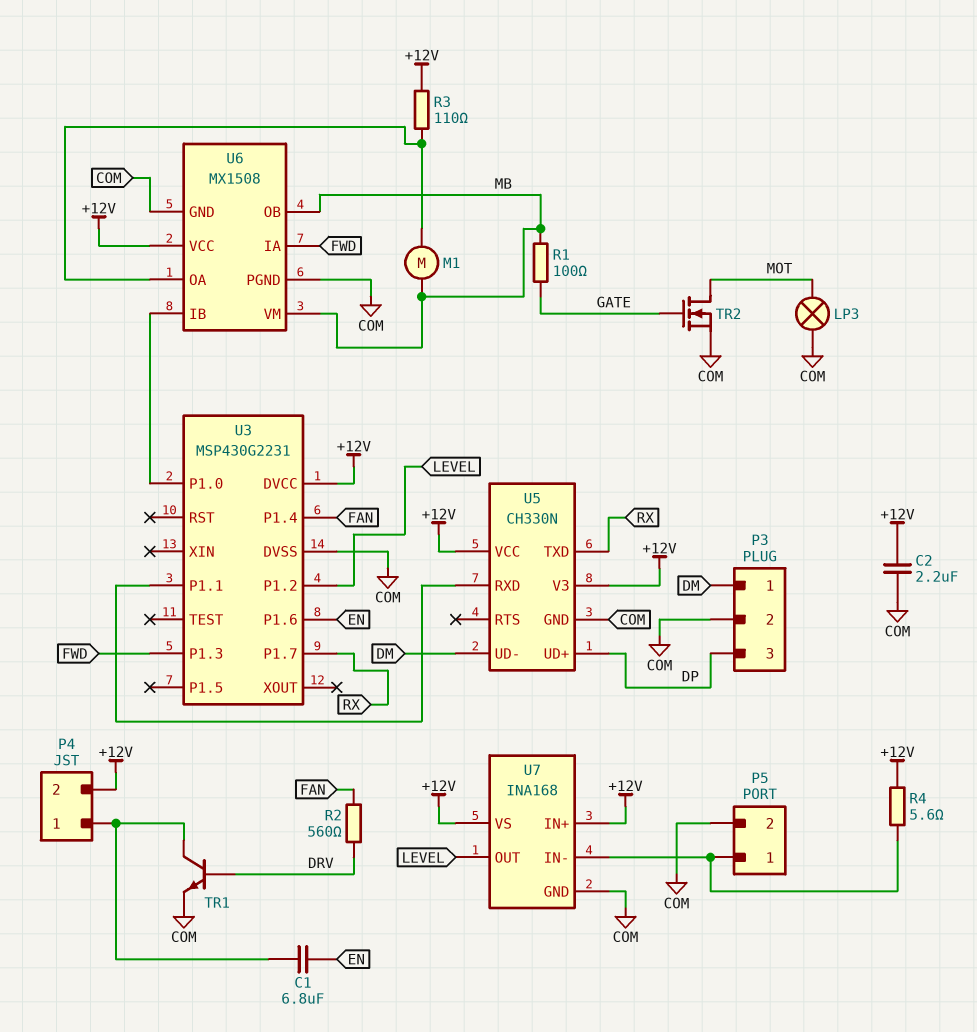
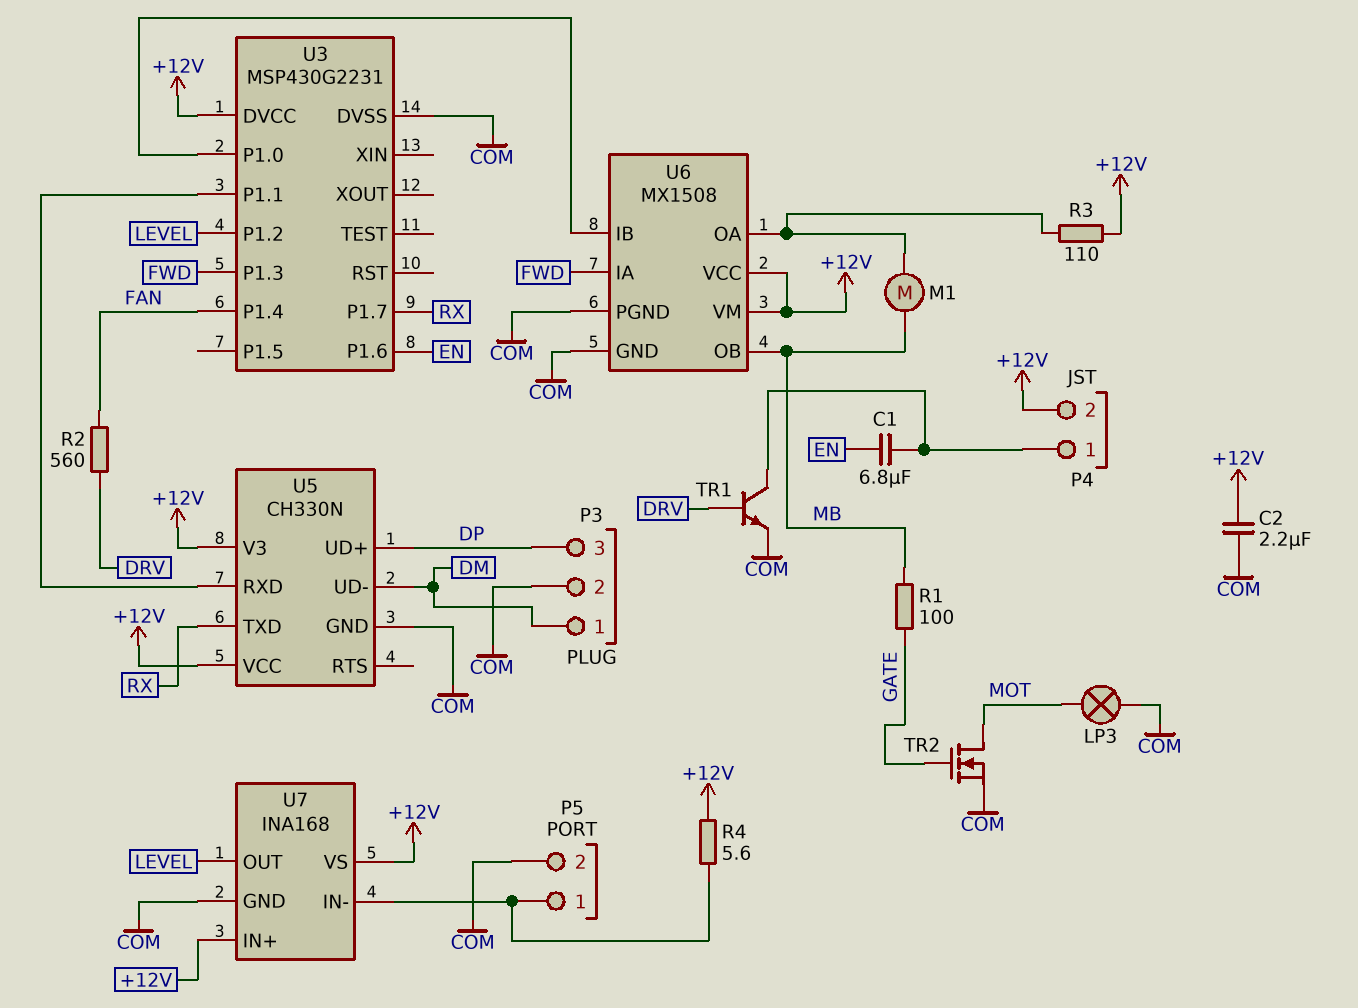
U6 pin VM: MB -> +12V

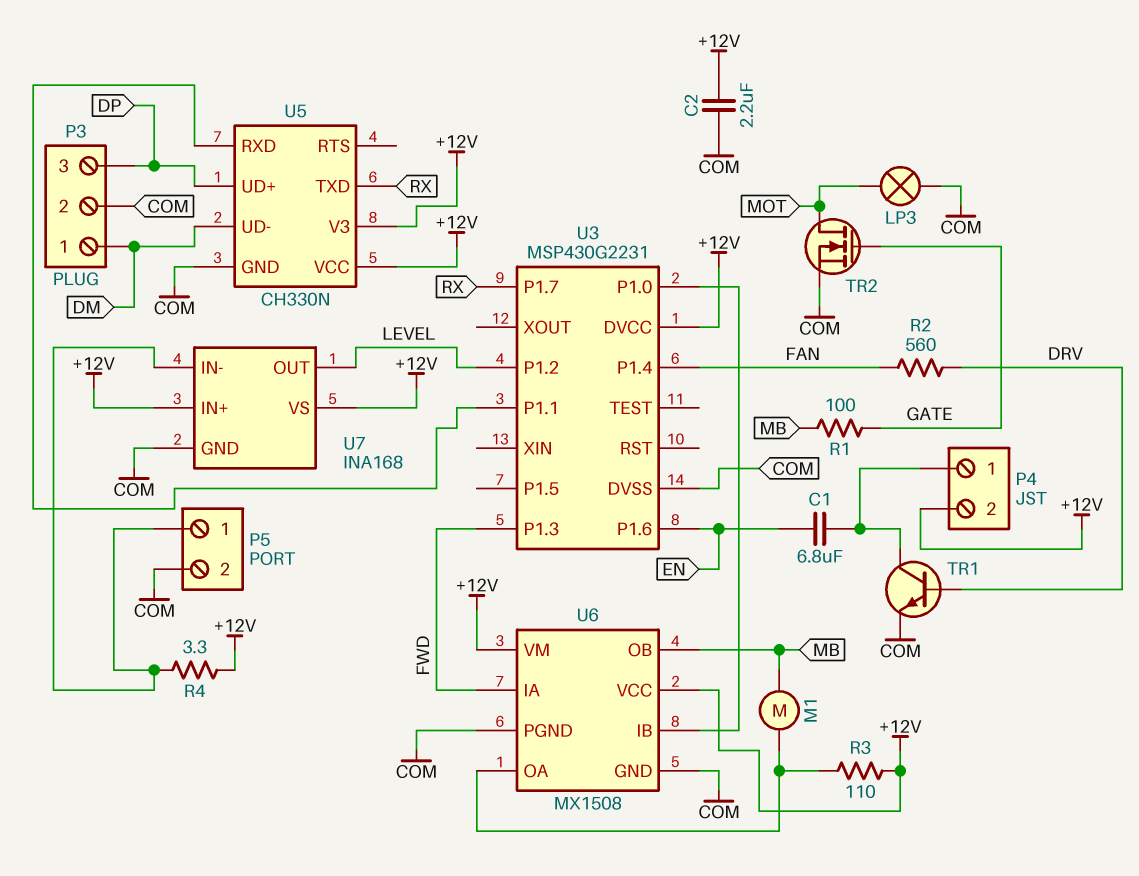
R4: 5.6 (+12V, P5/1) -> 3.3 (+12V, P5/1)

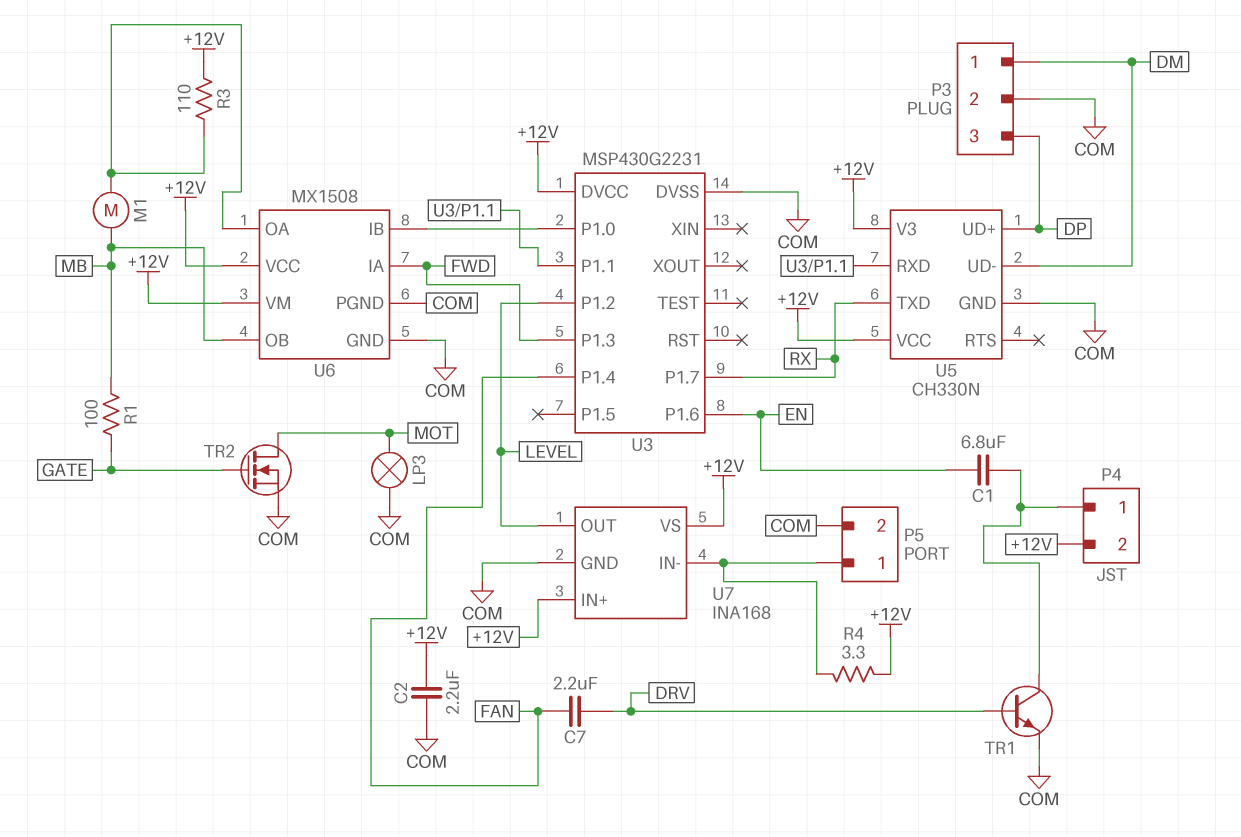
C7: none -> 2.2uF (DRV, FAN)
R2: 560 (DRV, FAN) -> none

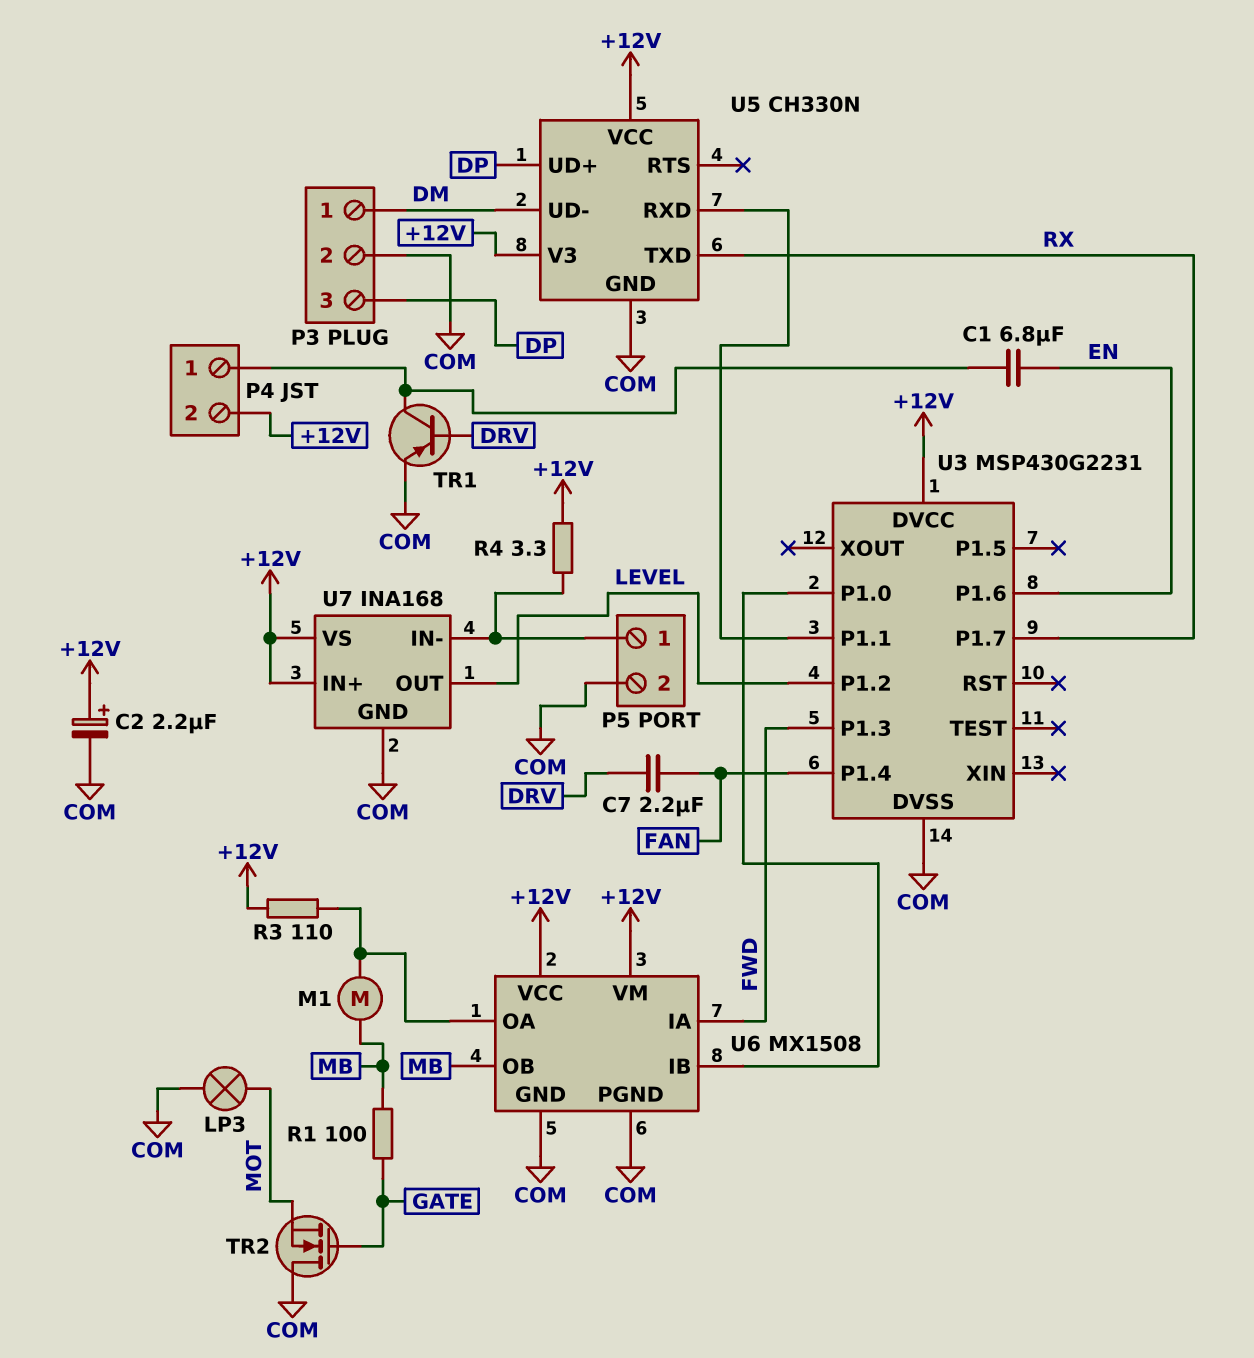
C2: 2.2uF (+12V, COM) -> 2.2uF (plus +12V, minus COM)
TR1: NPN (B DRV, C P4/1, E COM) -> PNP (B DRV, C P4/1, E COM)
TR2: NMOS (G GATE, D MOT, S COM) -> NMOS (G GATE, D COM, S MOT)

